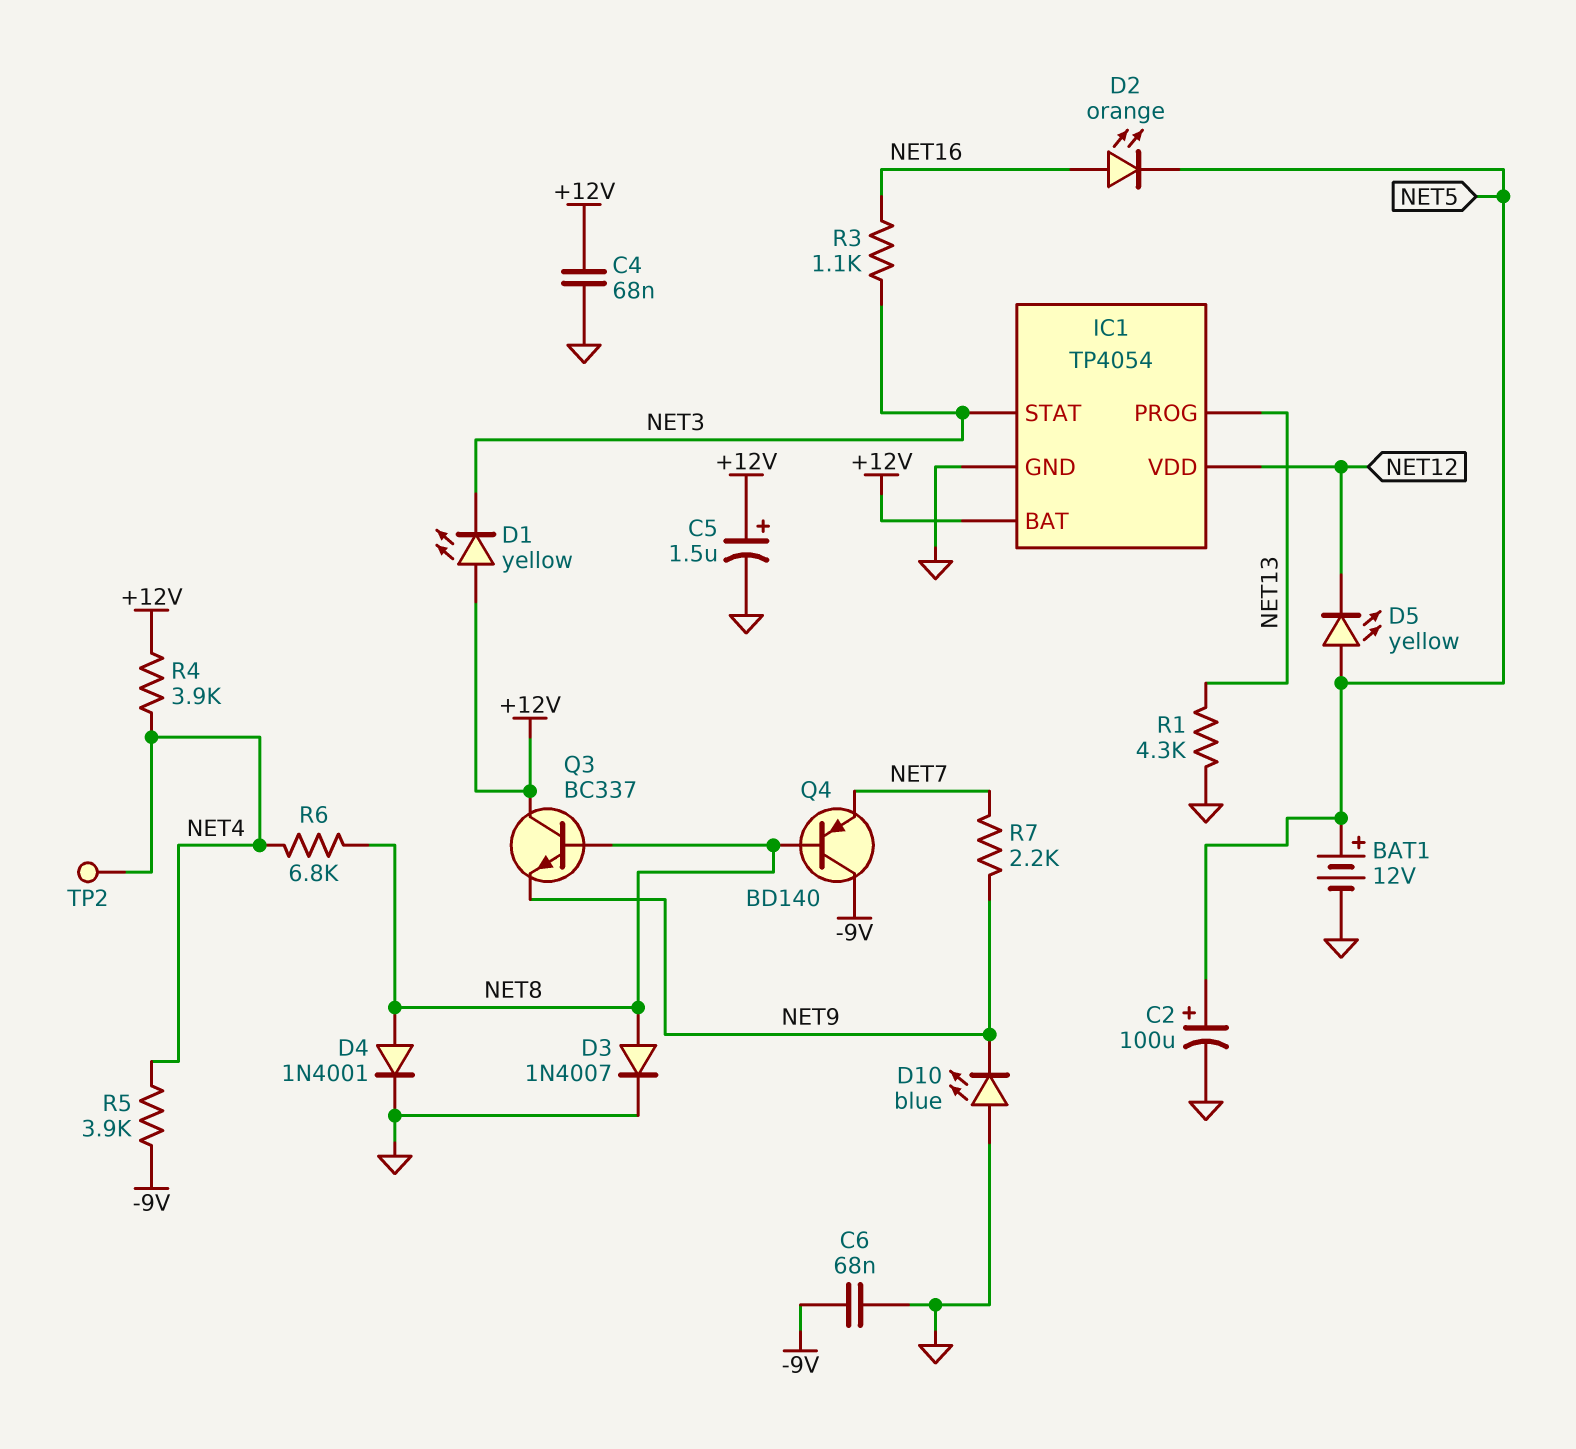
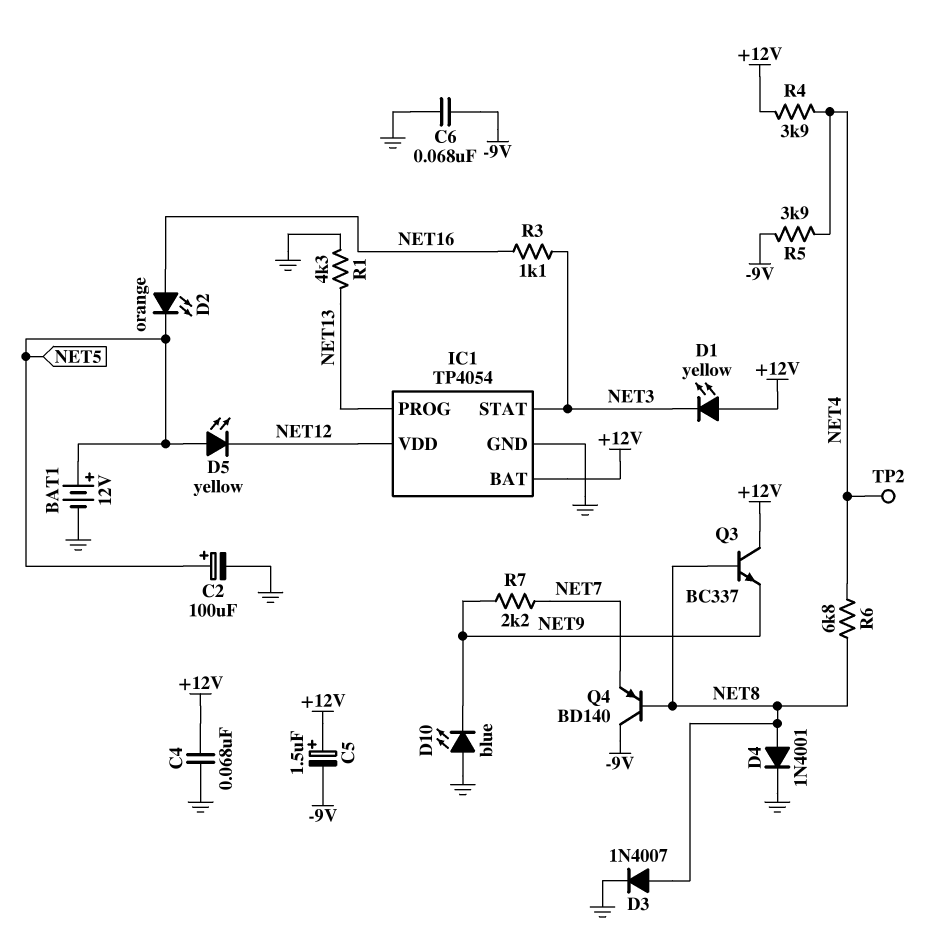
C5: 1.5uF (plus +12V, minus GND) -> 1.5uF (plus +12V, minus -9V)

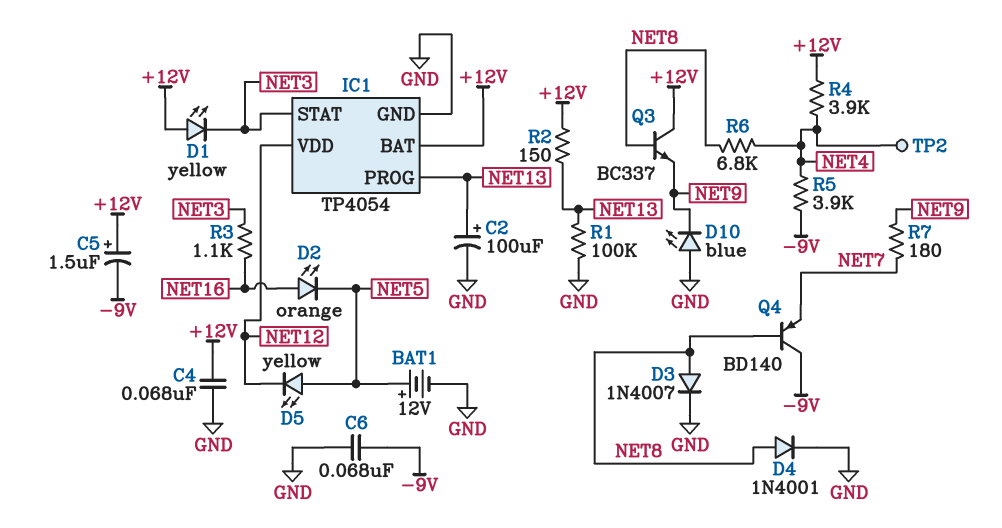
C2: 100uF (plus NET5, minus GND) -> 100uF (plus NET13, minus GND)
R1: 4.3k (GND, NET13) -> 100k (GND, NET13)
R2: none -> 150 (+12V, NET13)
R7: 2.2k (NET7, NET9) -> 180 (NET7, NET9)

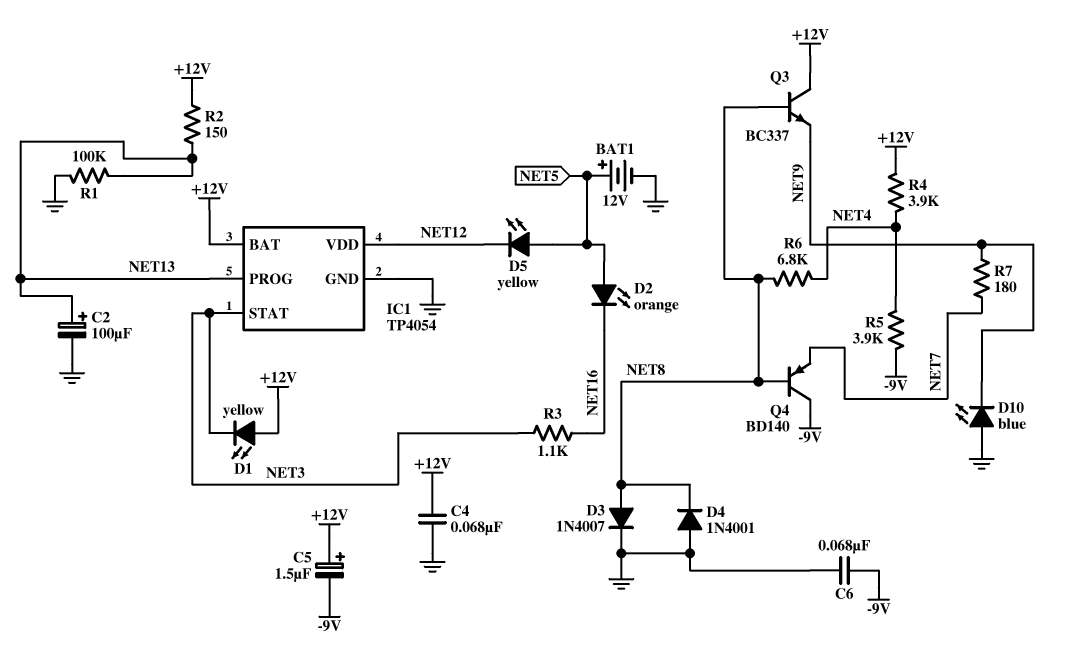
D2: LED orange (A NET16, K NET5) -> LED orange (A NET5, K NET16)
D4: diode 1N4001 (A NET8, K GND) -> diode 1N4001 (A GND, K NET8)
TP2: test point (NET4) -> none

